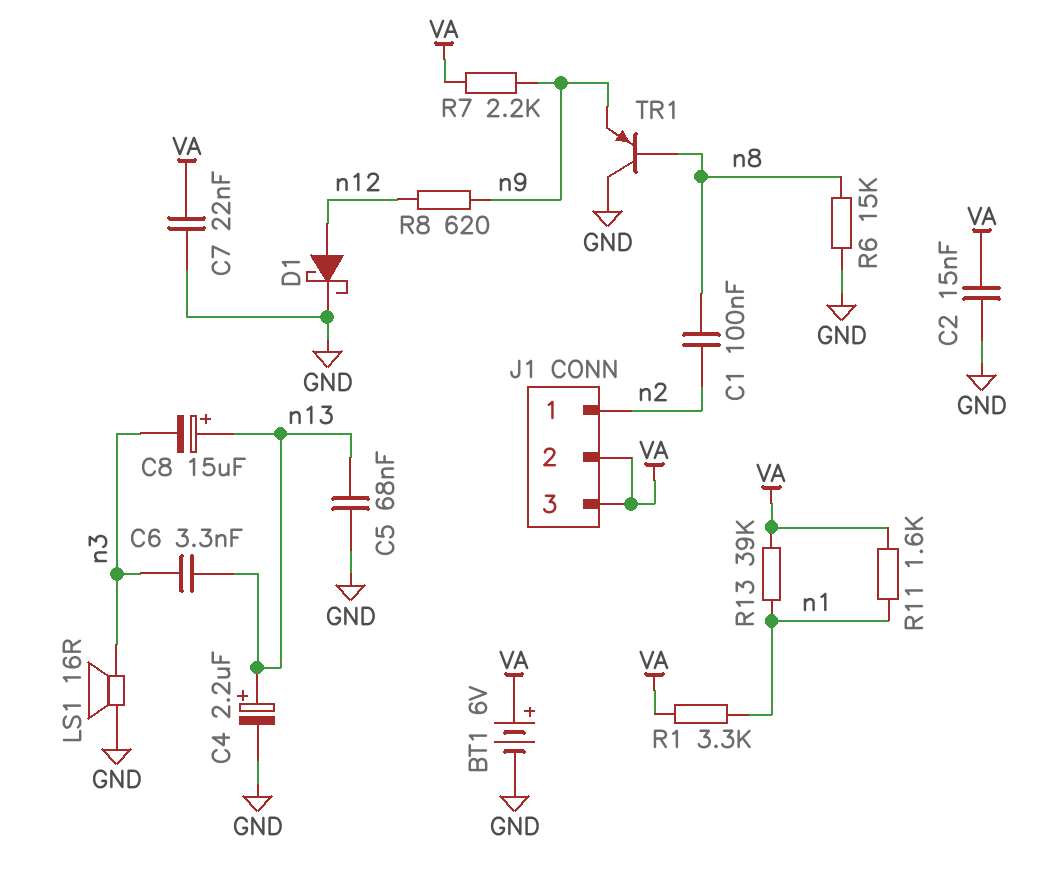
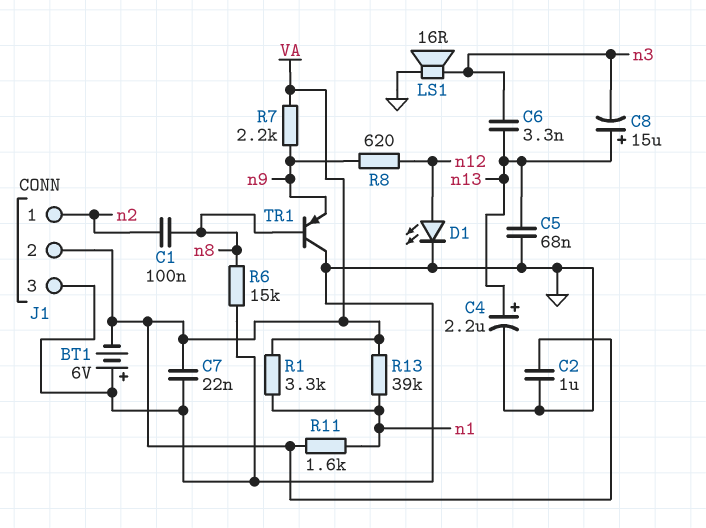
BT1: 6V (plus VA, minus GND) -> 6V (plus GND, minus VA)
C2: 15nF (GND, VA) -> 1uF (GND, VA)
D1: schottky (A n12, K GND) -> LED (A n12, K GND)
J1 pin 3: VA -> GND

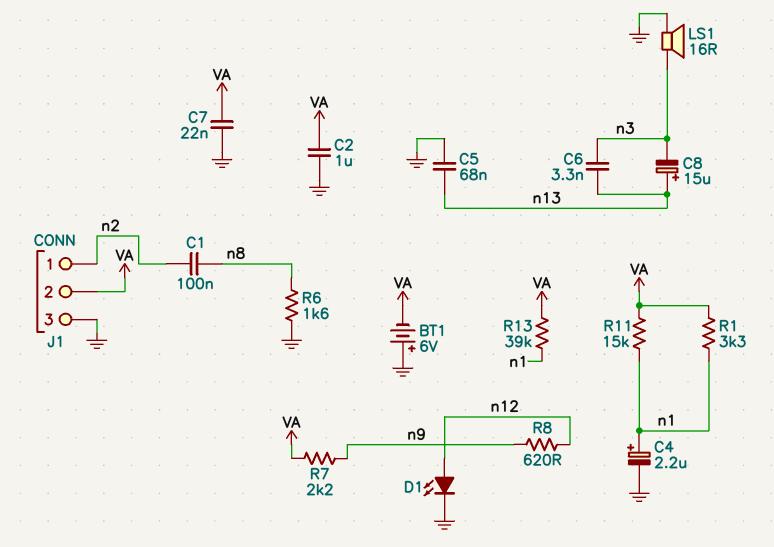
C4: 2.2uF (plus n13, minus GND) -> 2.2uF (plus n1, minus GND)
R6: 15k (GND, n8) -> 1.6k (GND, n8)
R11: 1.6k (VA, n1) -> 15k (VA, n1)
TR1: PNP (B n8, C GND, E n9) -> none

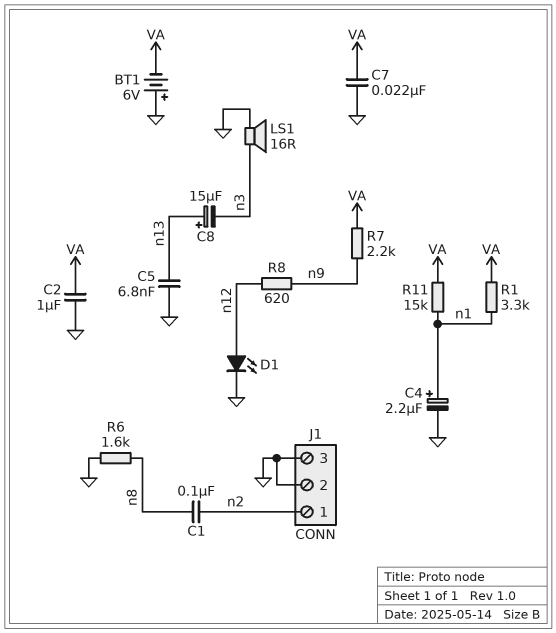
C5: 68nF (GND, n13) -> 6.8nF (GND, n13)
C6: 3.3nF (n3, n13) -> none
J1 pin 2: VA -> GND
R13: 39k (VA, n1) -> none

